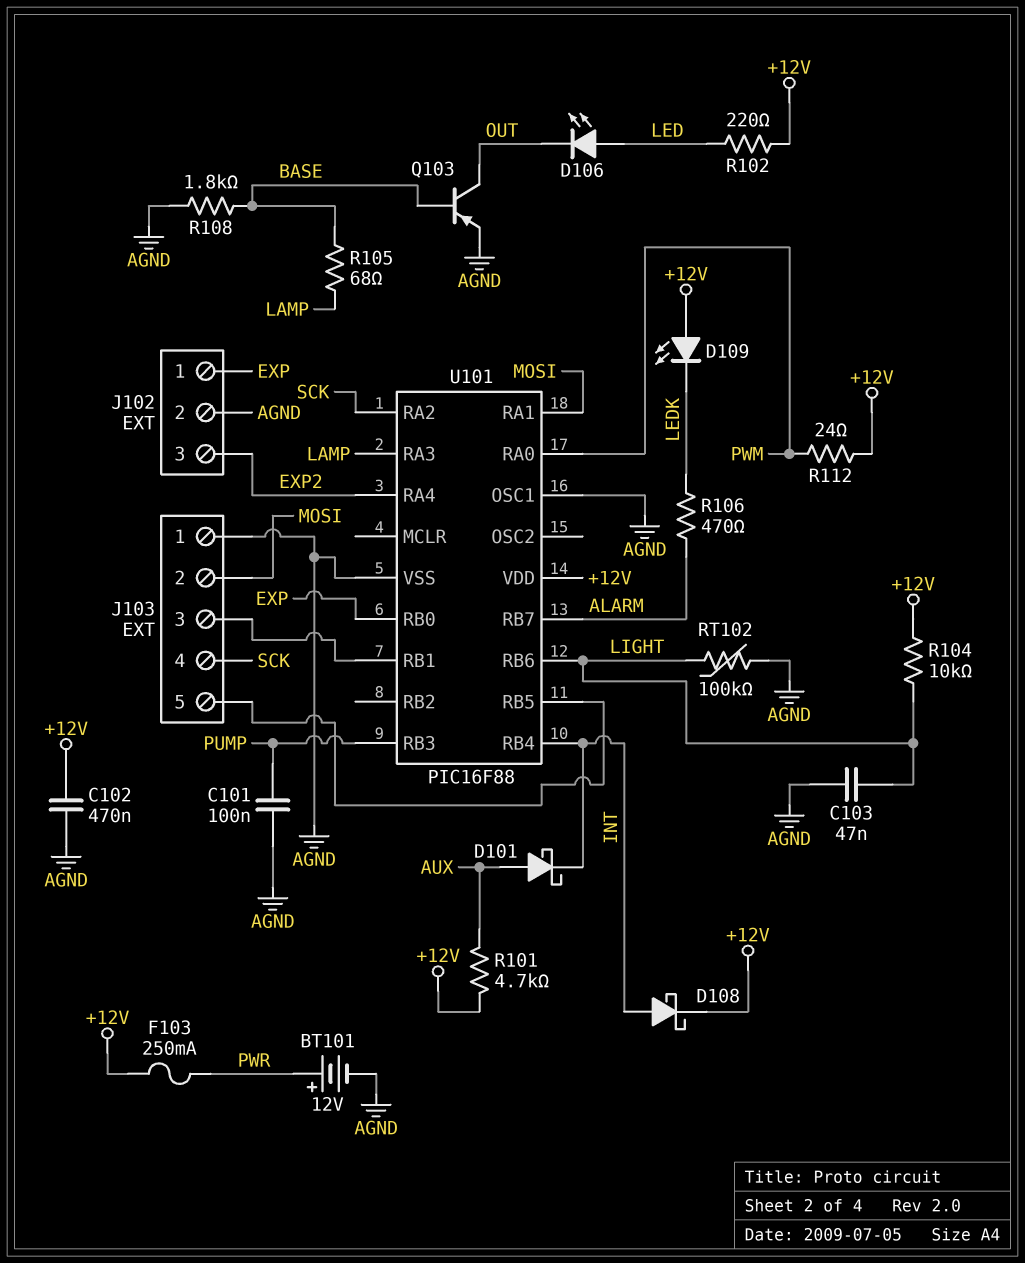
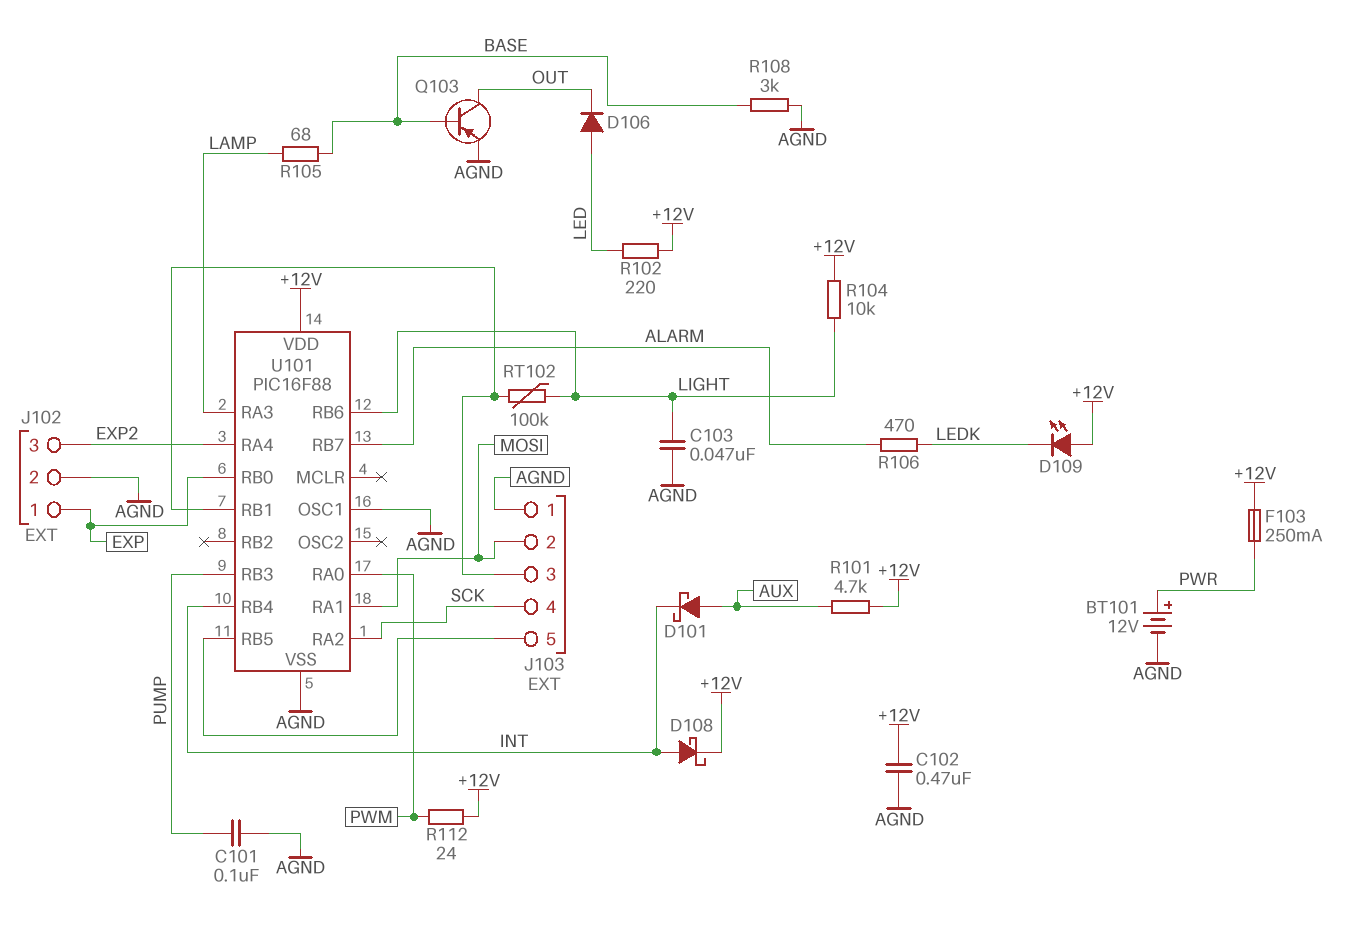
D106: LED (A LED, K OUT) -> diode (A LED, K OUT)
R108: 1.8k (AGND, BASE) -> 3k (AGND, BASE)
RT102: 100k (AGND, LIGHT) -> 100k (J103/3, LIGHT)

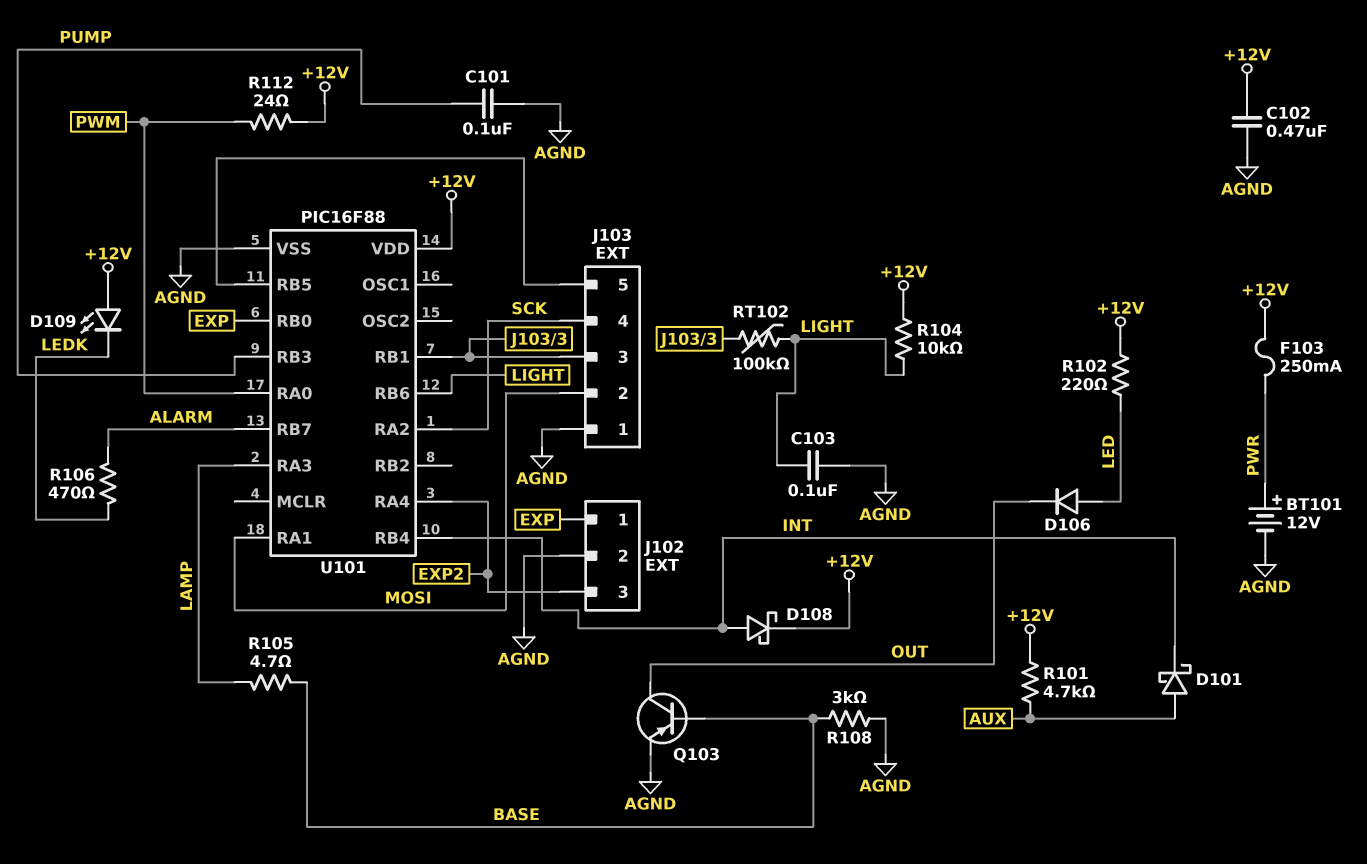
C103: 47nF (AGND, LIGHT) -> 100nF (AGND, LIGHT)
R105: 68 (BASE, LAMP) -> 4.7 (BASE, LAMP)
U101 pin OSC1: AGND -> none

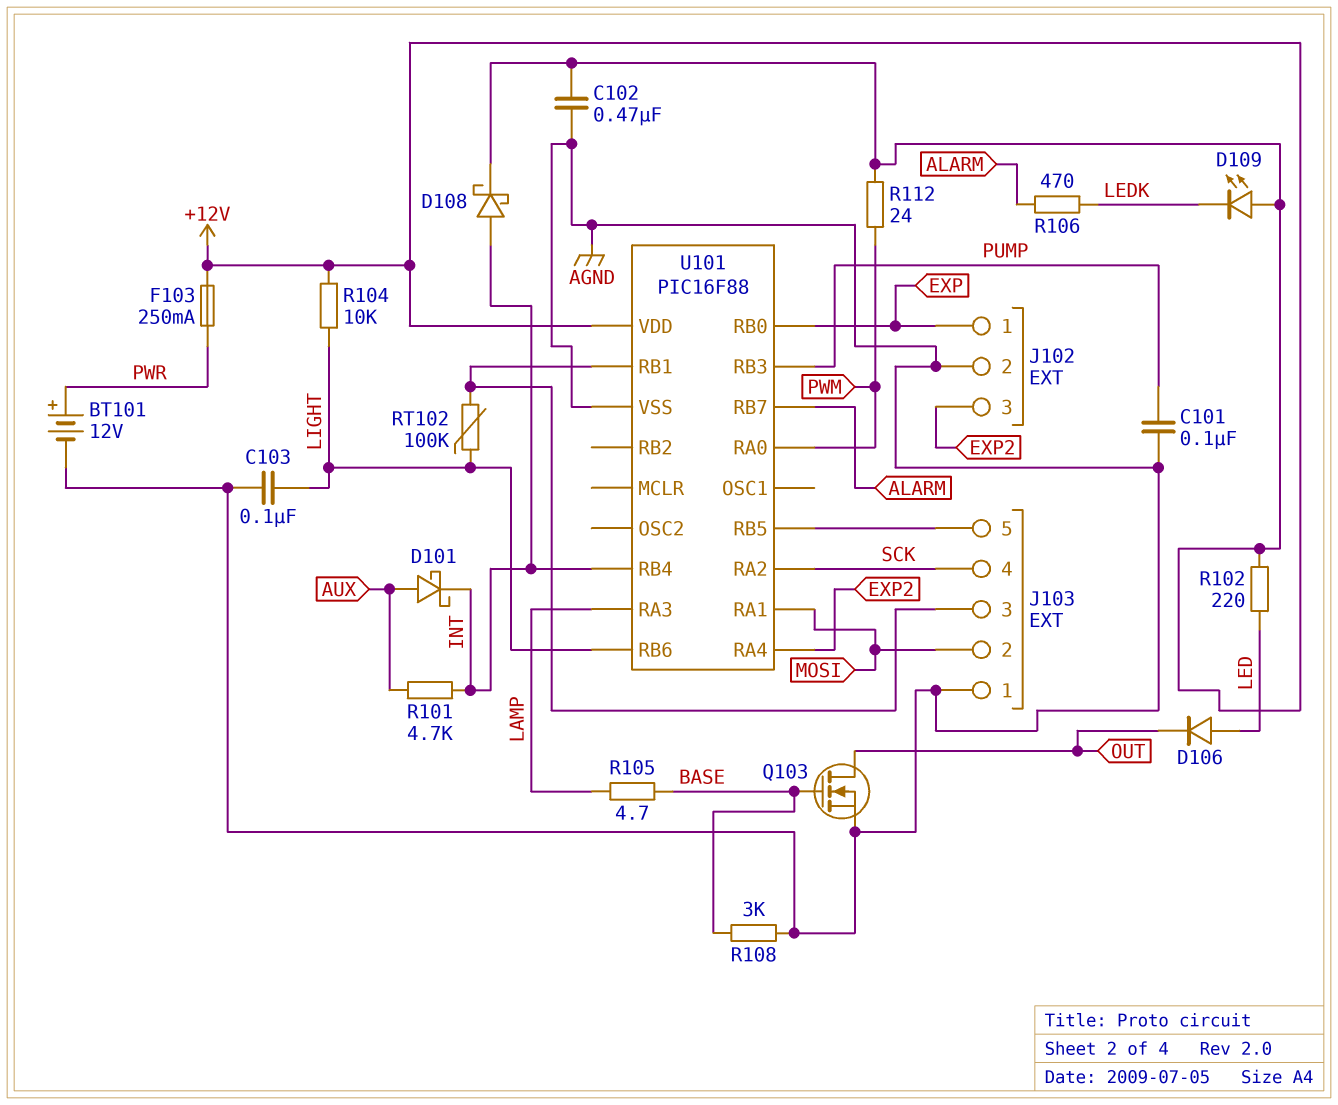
Q103: PNP (B BASE, C OUT, E AGND) -> NMOS (G BASE, D OUT, S AGND)
R101: 4.7k (+12V, AUX) -> 4.7k (AUX, INT)

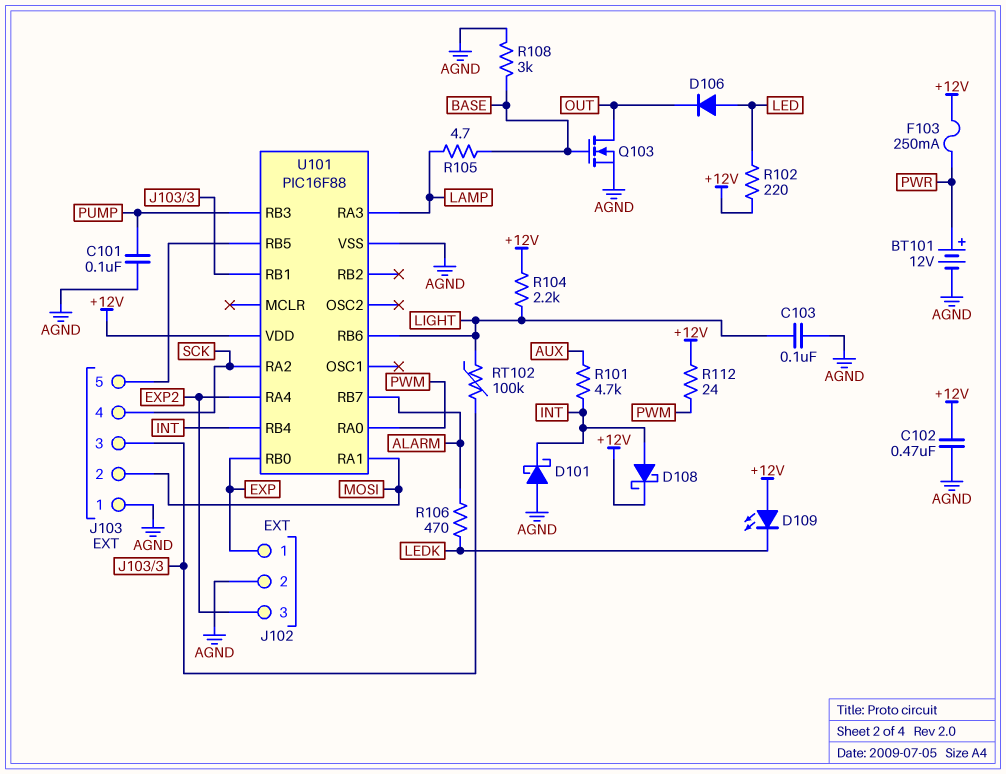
D101: schottky (A AUX, K INT) -> schottky (A AGND, K INT)
R104: 10k (+12V, LIGHT) -> 2.2k (+12V, LIGHT)

